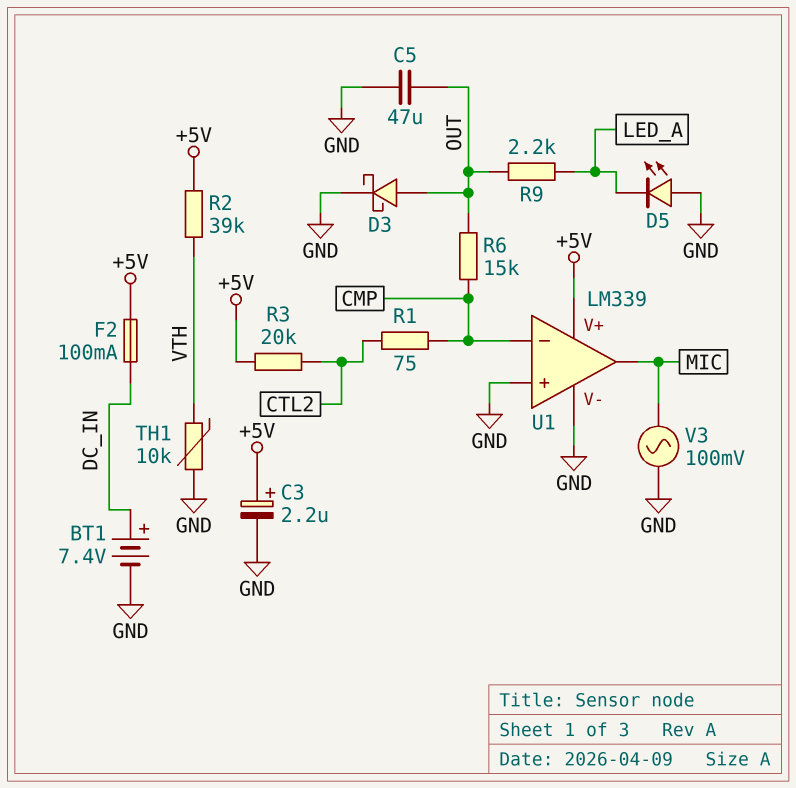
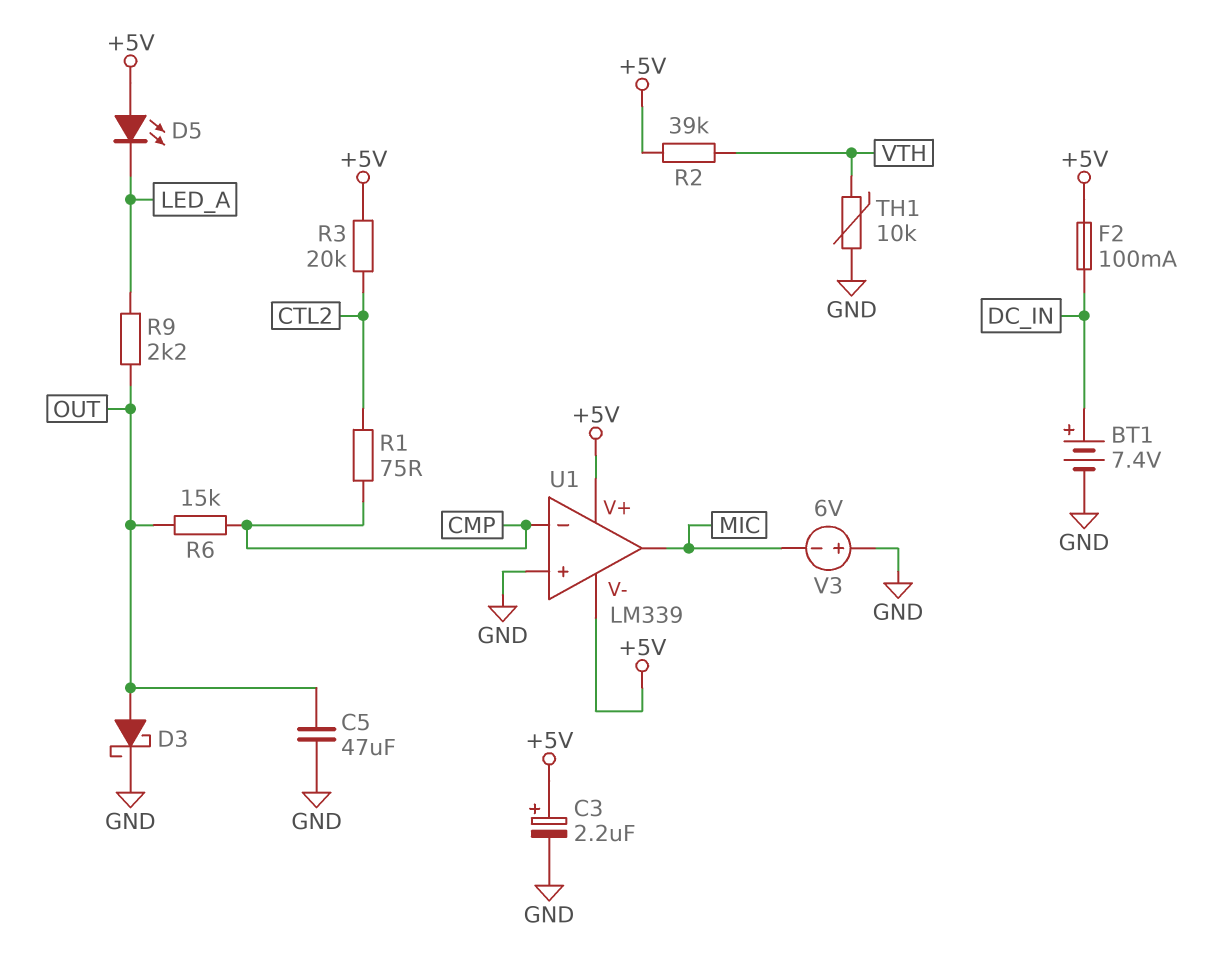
D5: LED (A GND, K LED_A) -> LED (A +5V, K LED_A)
U1 pin V-: GND -> +5V
V3: AC 100mV (GND, MIC) -> 6V (plus GND, minus MIC)

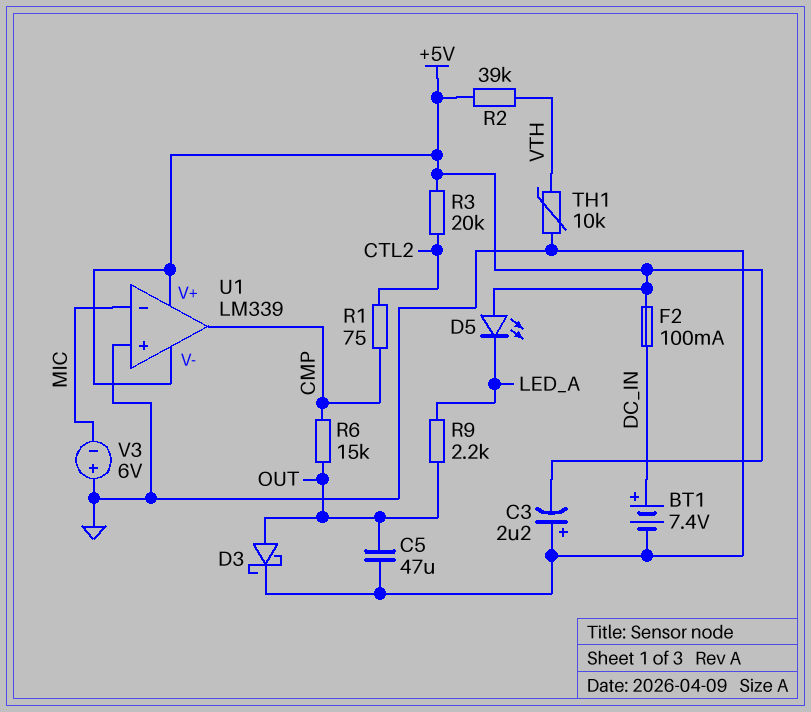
C3: 2.2uF (plus +5V, minus GND) -> 2.2uF (plus GND, minus +5V)
U1 pin in-: CMP -> MIC
U1 pin out: MIC -> CMP

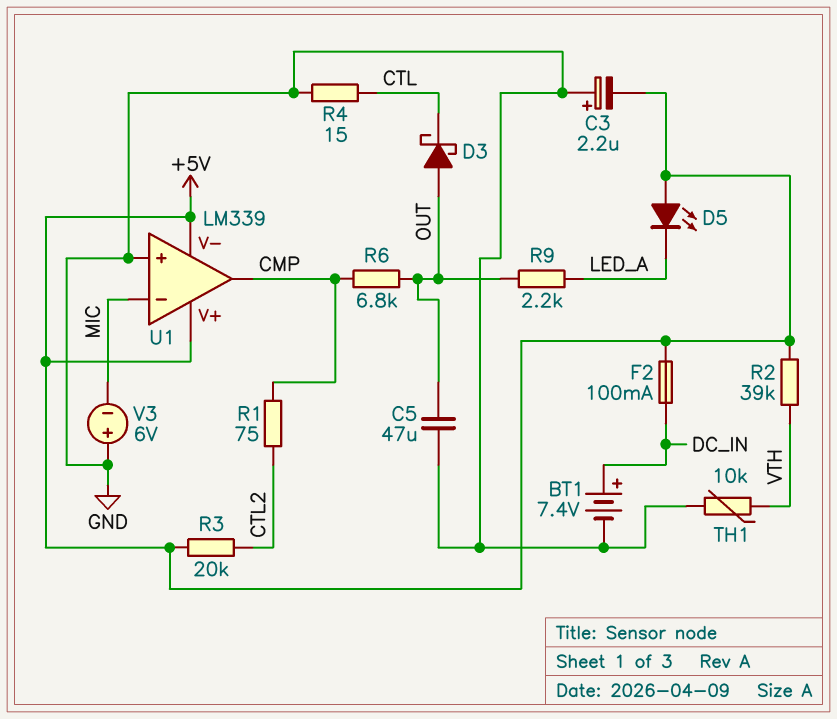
D3: schottky (A OUT, K GND) -> schottky (A OUT, K CTL)
R4: none -> 15 (CTL, GND)
R6: 15k (CMP, OUT) -> 6.8k (CMP, OUT)

